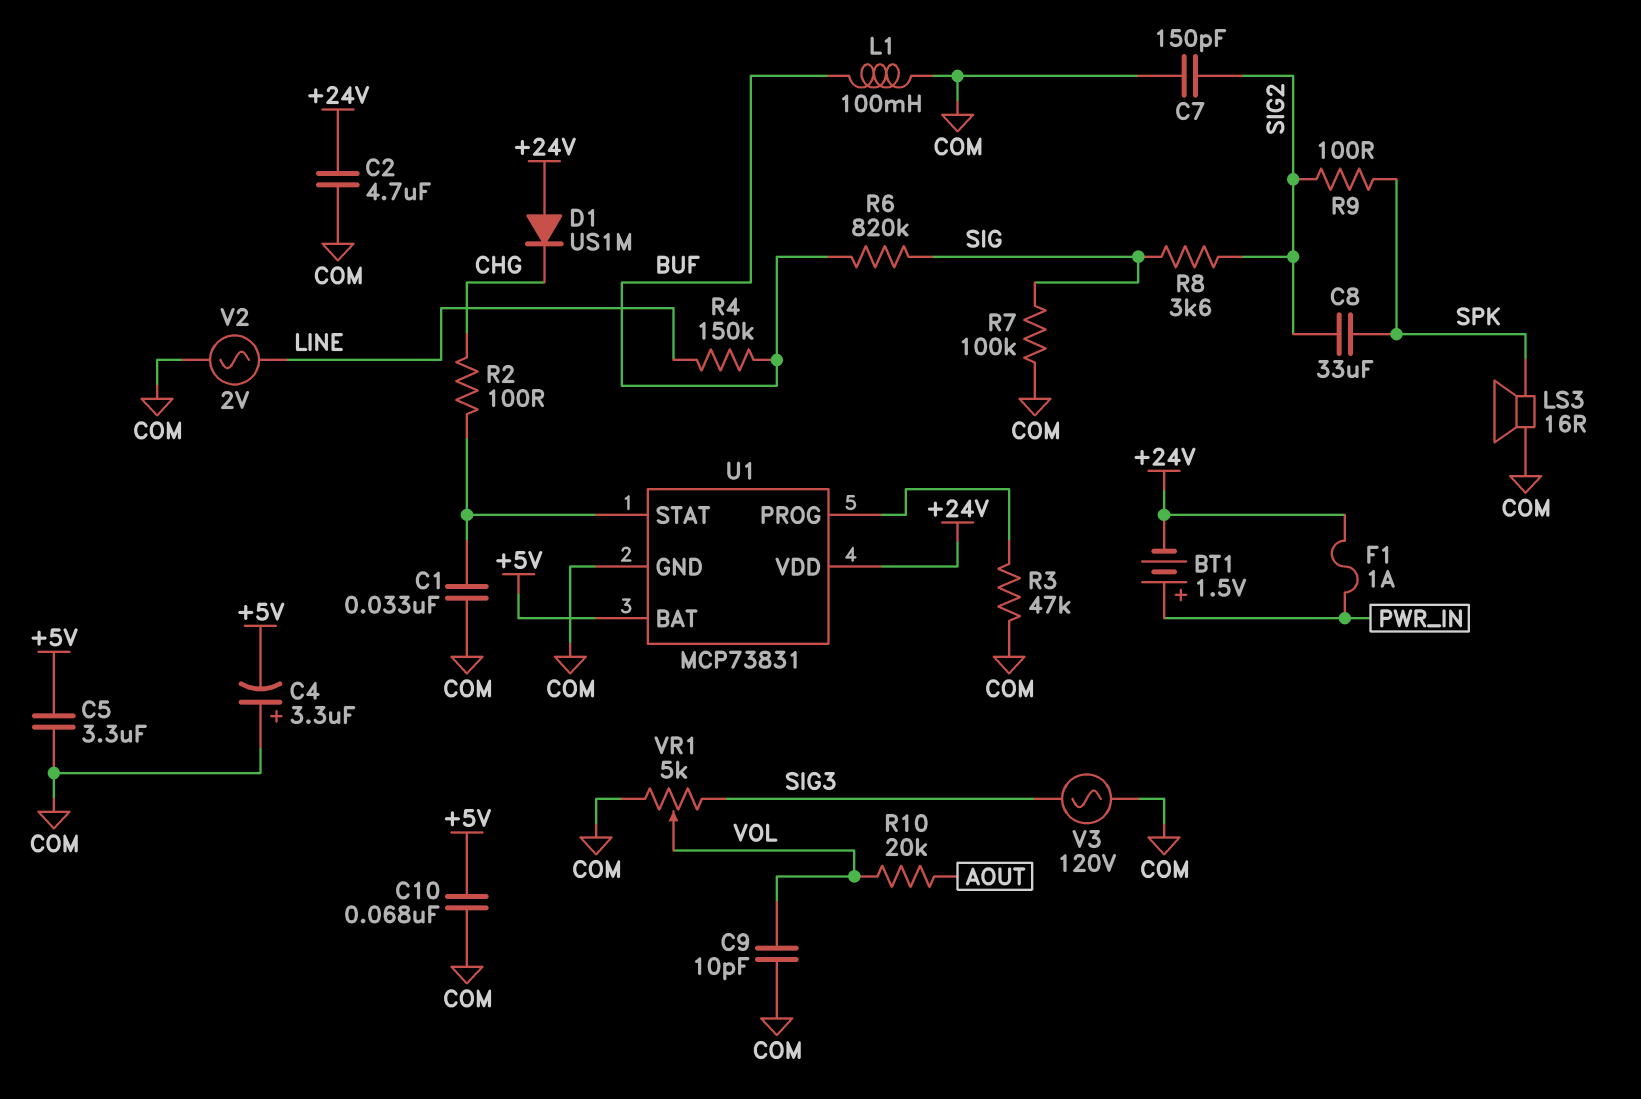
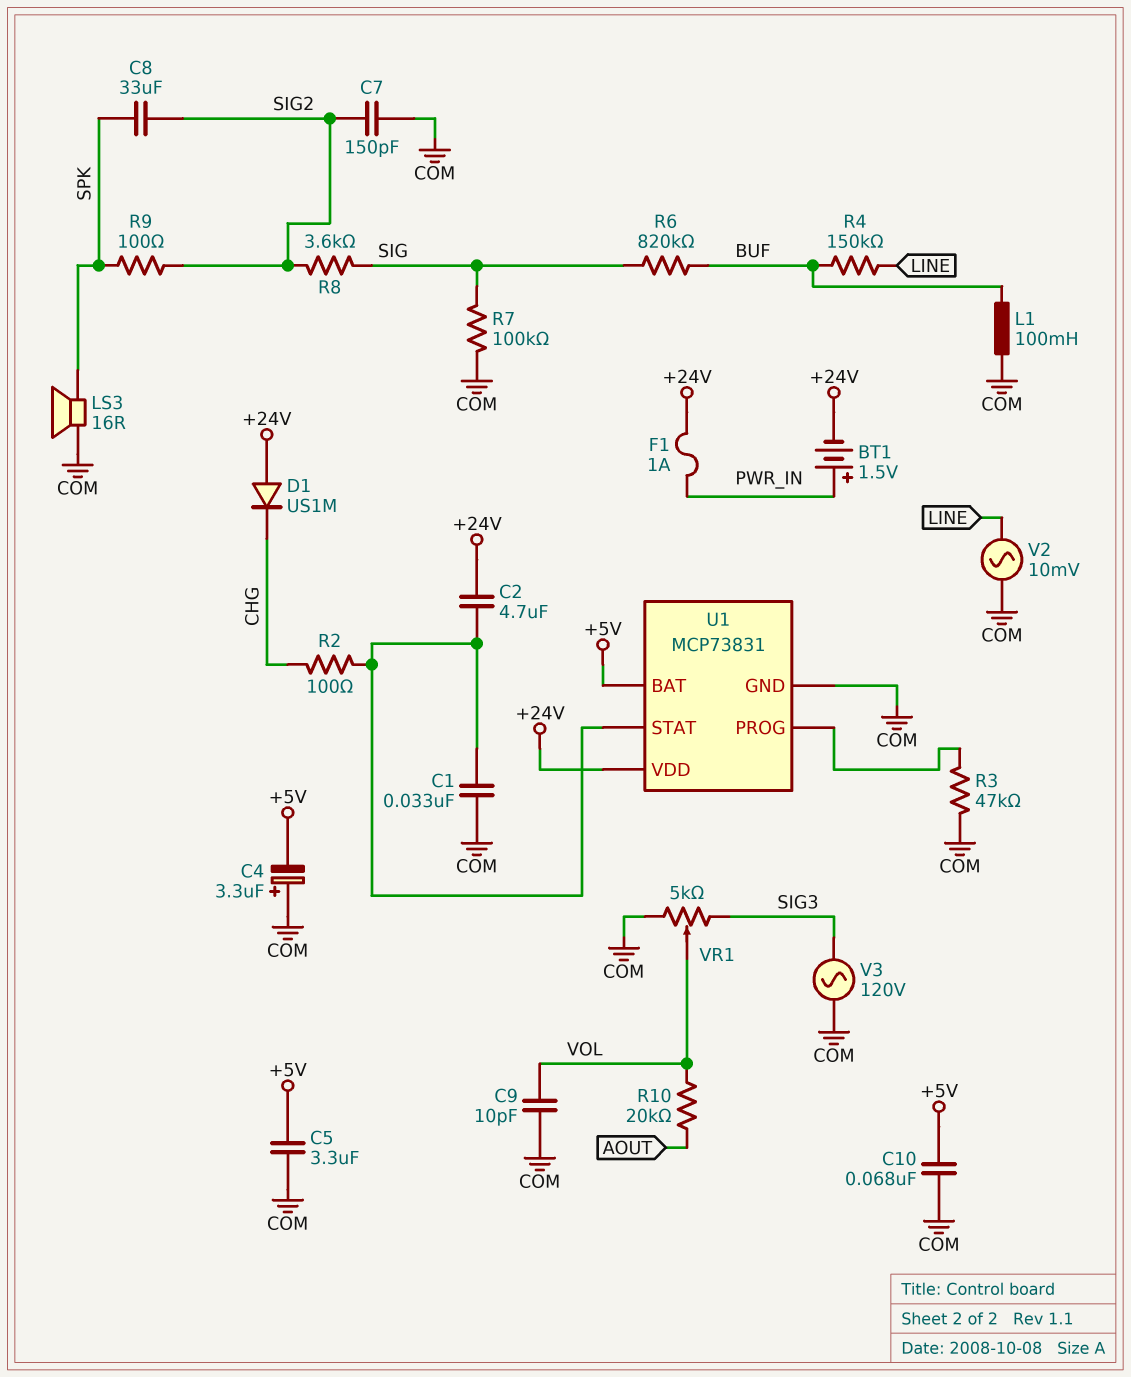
C2: 4.7uF (+24V, COM) -> 4.7uF (+24V, U1/STAT)
V2: AC 2V (COM, LINE) -> AC 10mV (COM, LINE)

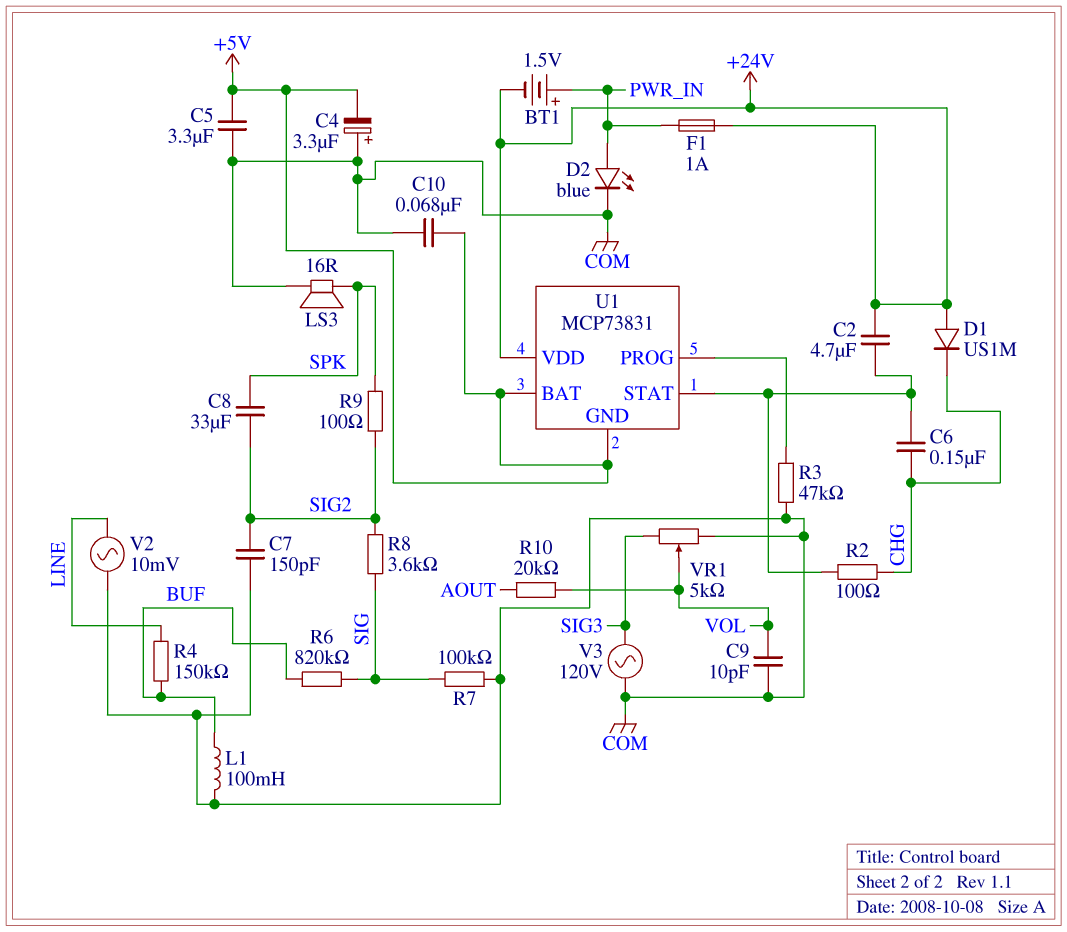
C1: 33nF (COM, U1/STAT) -> none
C6: none -> 150nF (CHG, U1/STAT)
D2: none -> LED blue (A PWR_IN, K COM)
U1 pin GND: COM -> +5V

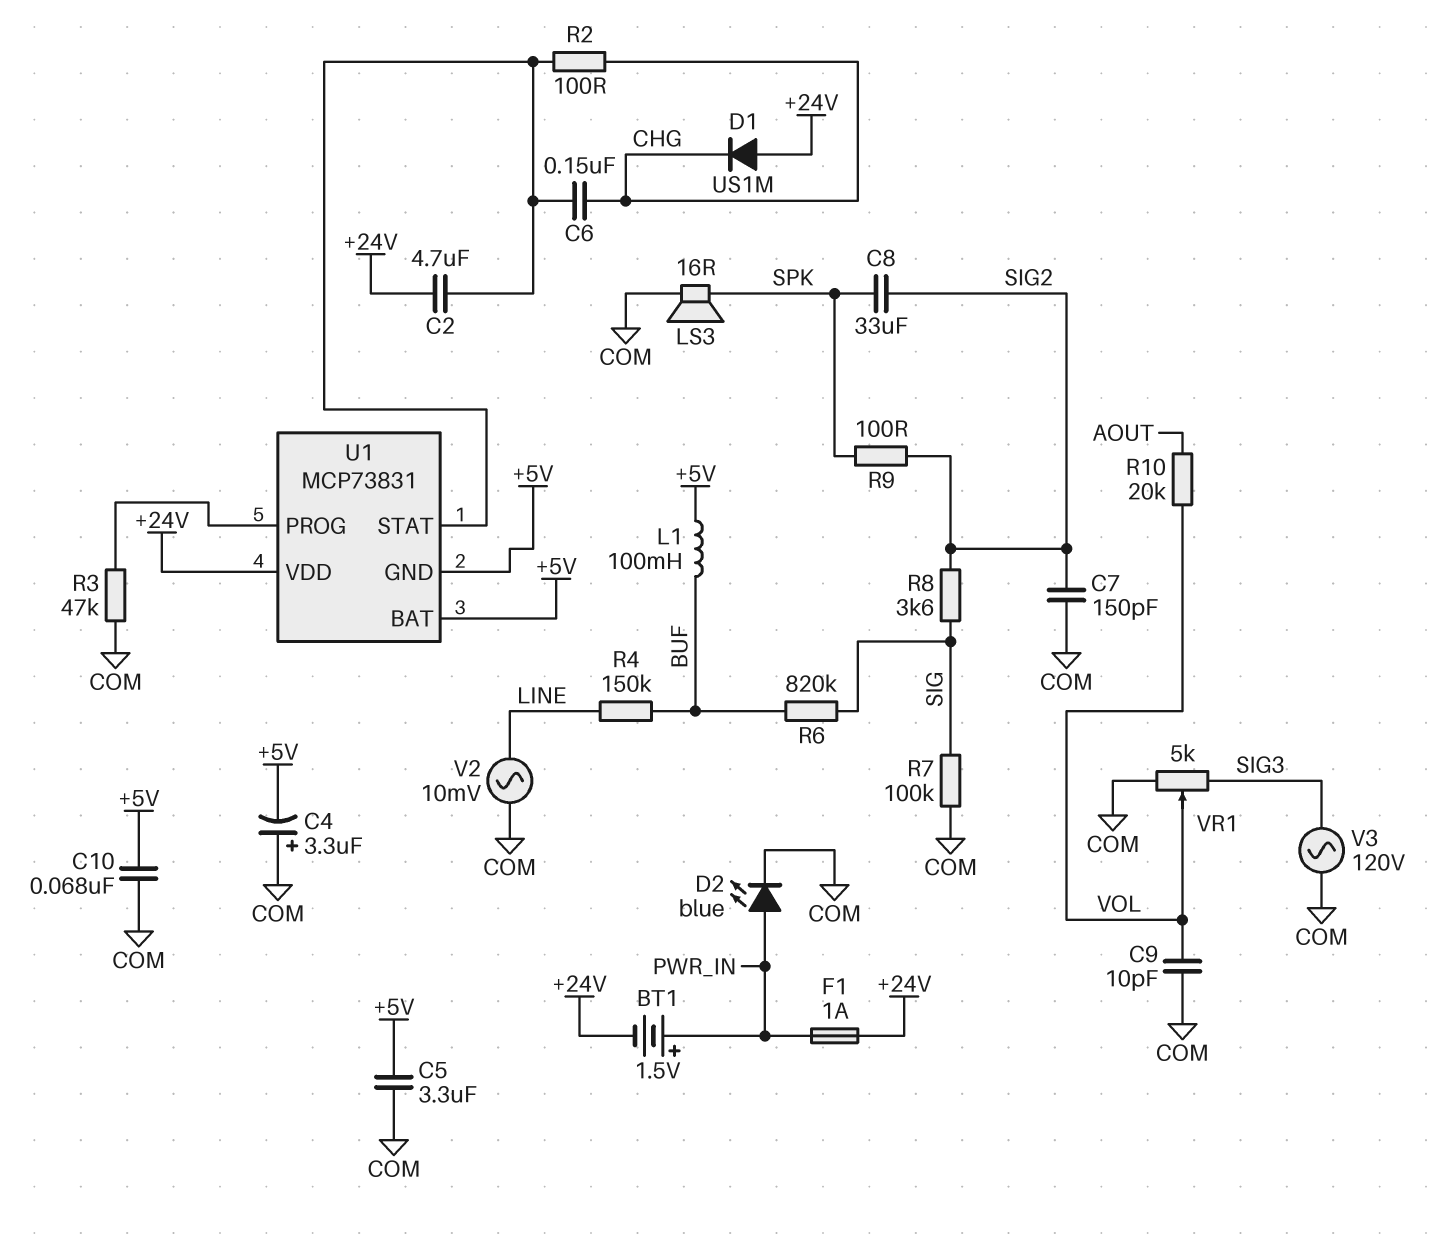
L1: 100mH (BUF, COM) -> 100mH (+5V, BUF)

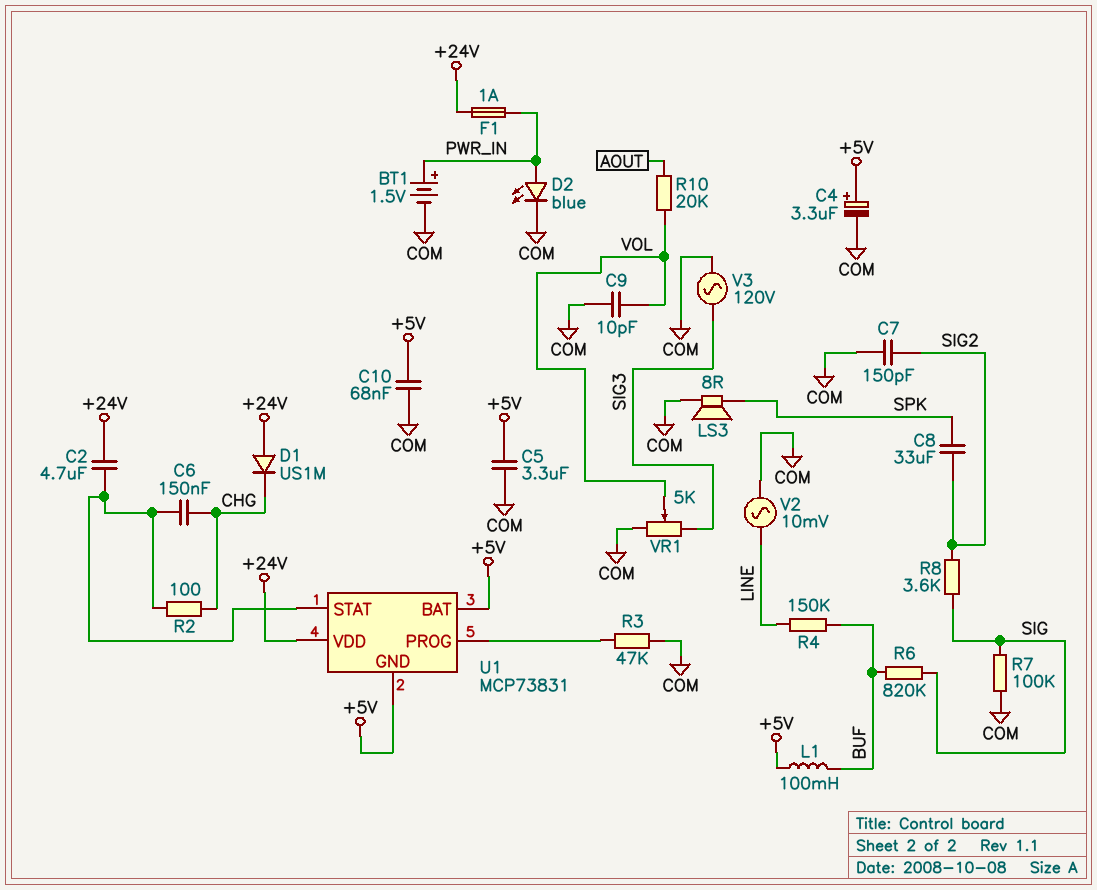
BT1: 1.5V (plus PWR_IN, minus +24V) -> 1.5V (plus PWR_IN, minus COM)
C4: 3.3uF (plus COM, minus +5V) -> 3.3uF (plus +5V, minus COM)
LS3: speaker 16R (COM, SPK) -> speaker 8R (COM, SPK)
R9: 100 (SIG2, SPK) -> none

